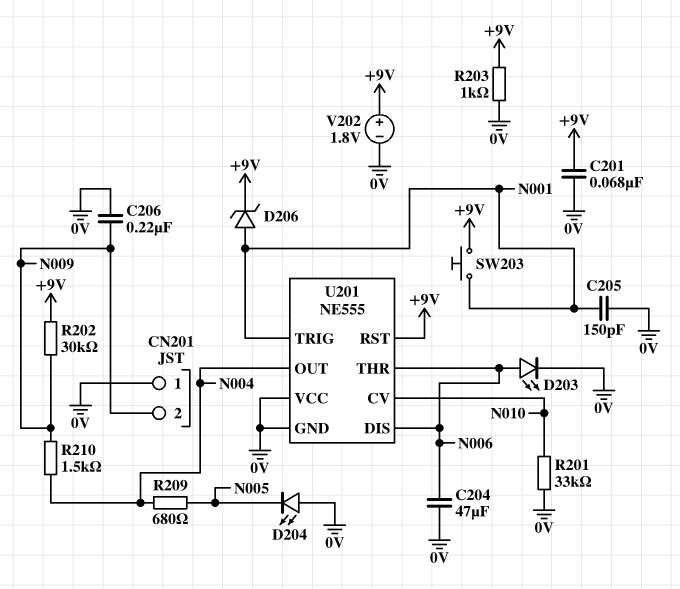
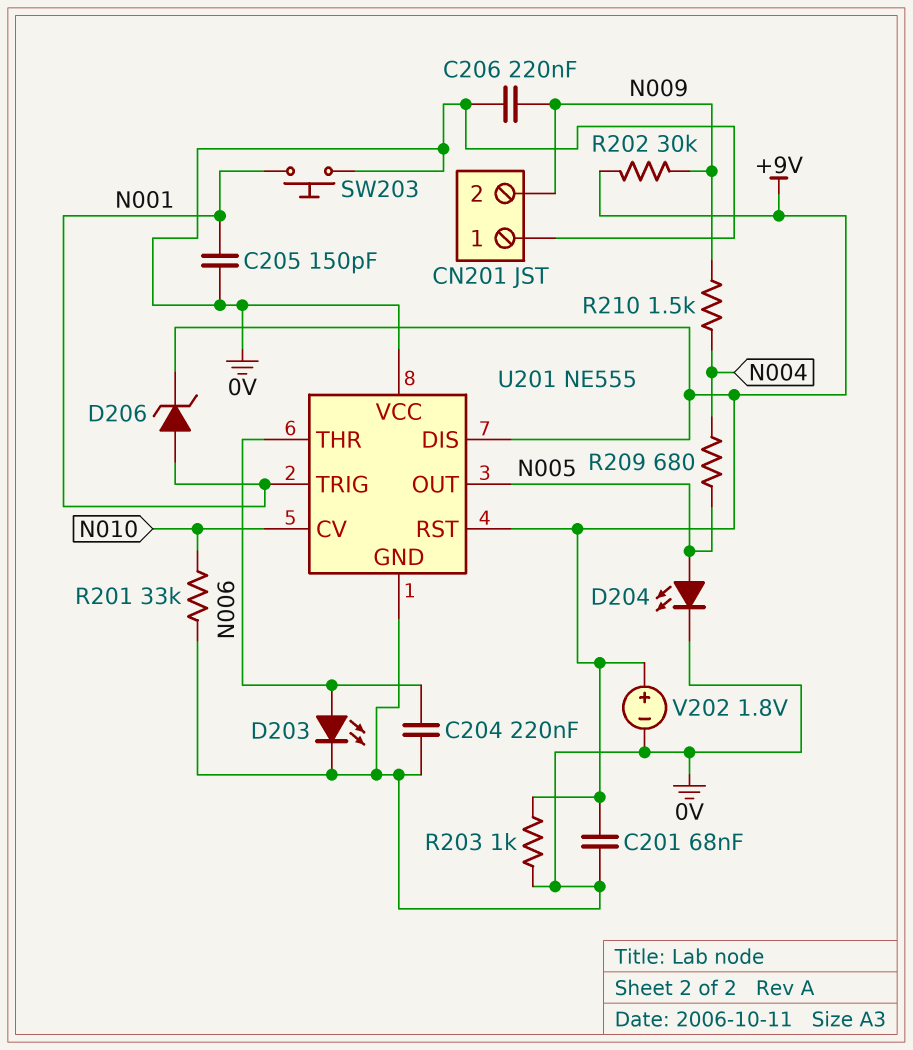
C204: 47uF (0V, N006) -> 220nF (0V, N006)
D204: LED (A 0V, K N005) -> LED (A N005, K 0V)
SW203: button (+9V, N001) -> button (0V, N001)
U201 pin DIS: N006 -> +9V
U201 pin OUT: N004 -> N005

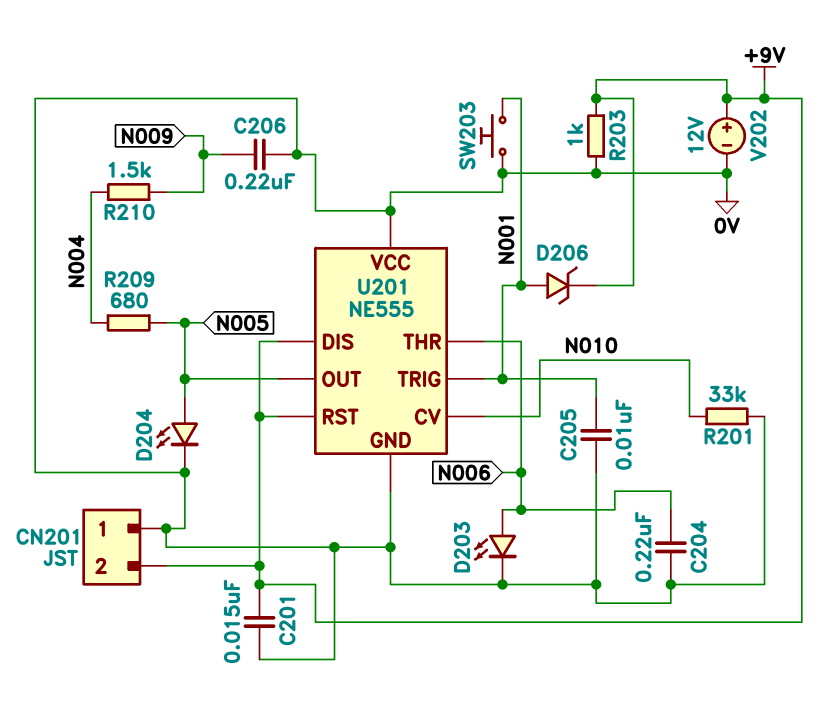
C201: 68nF (+9V, 0V) -> 15nF (+9V, 0V)
C205: 150pF (0V, N001) -> 10nF (0V, N001)
CN201 pin 2: N009 -> +9V
R202: 30k (+9V, N009) -> none
V202: 1.8V (plus +9V, minus 0V) -> 12V (plus +9V, minus 0V)

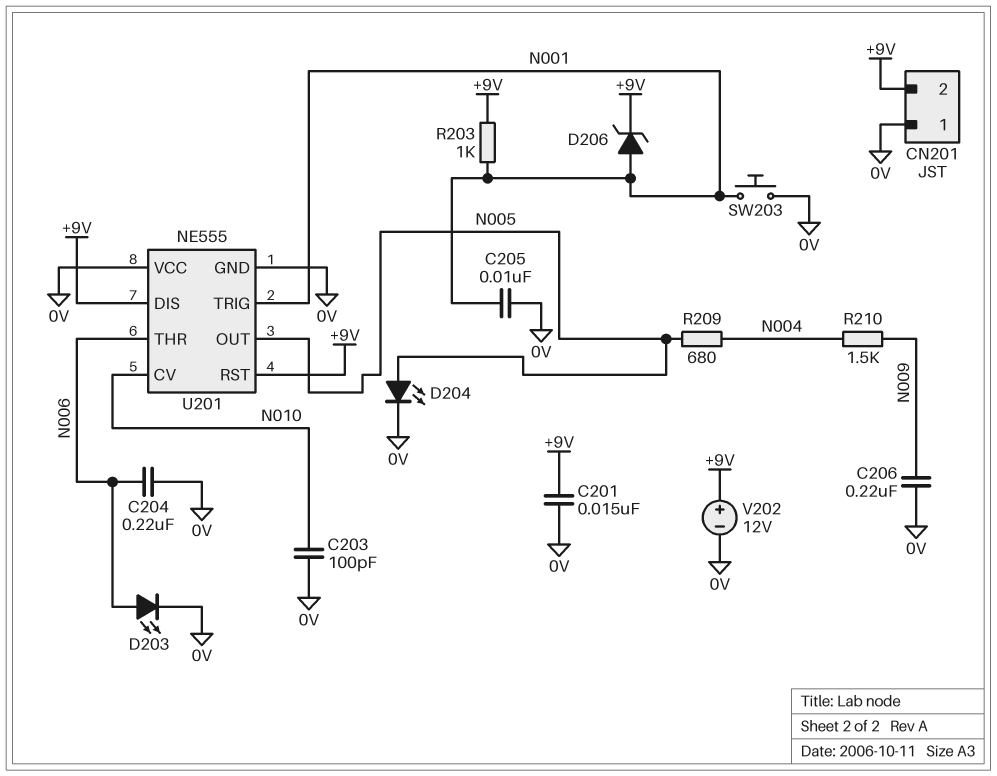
C203: none -> 100pF (0V, N010)
R201: 33k (0V, N010) -> none
R203: 1k (+9V, 0V) -> 1k (+9V, N001)

